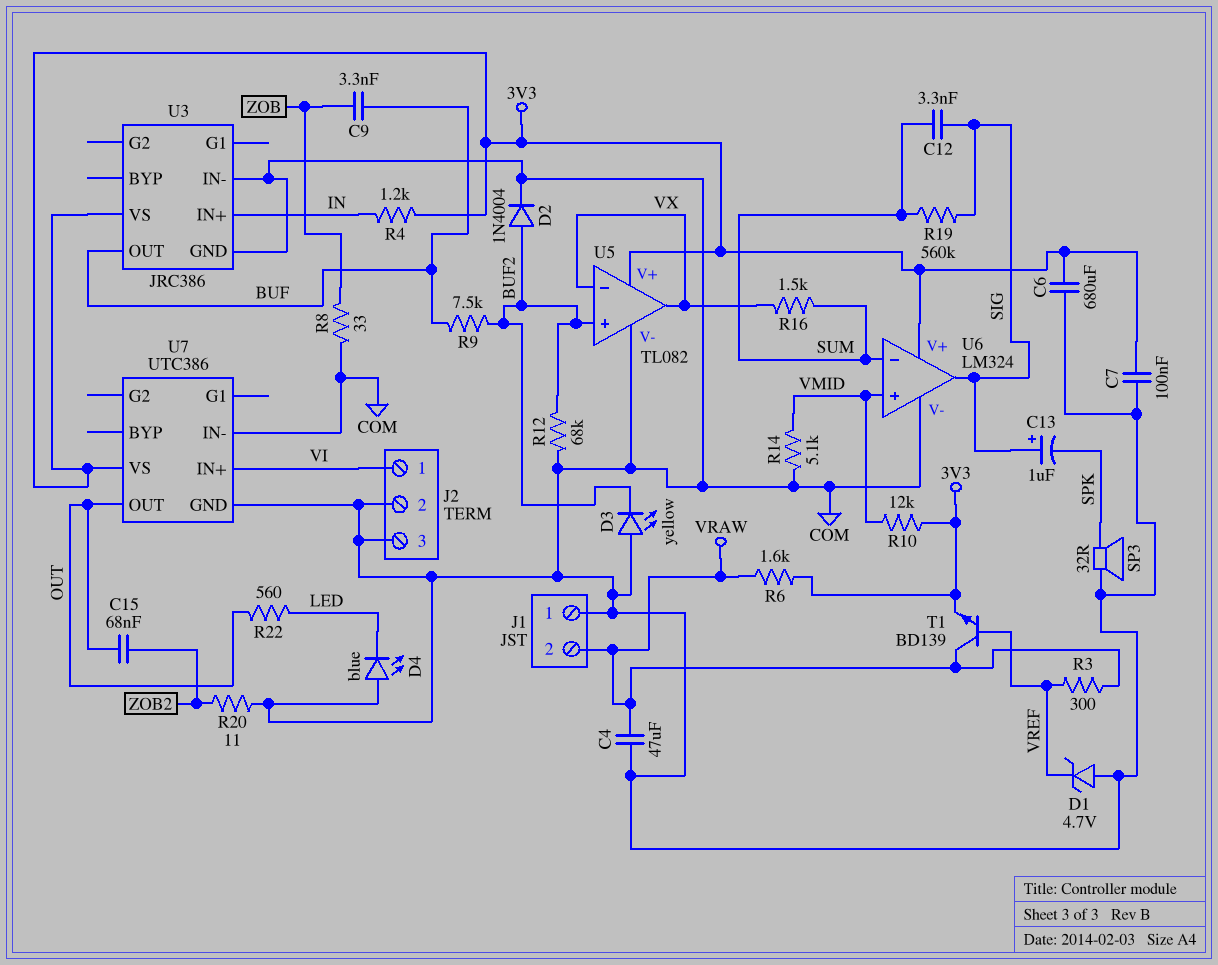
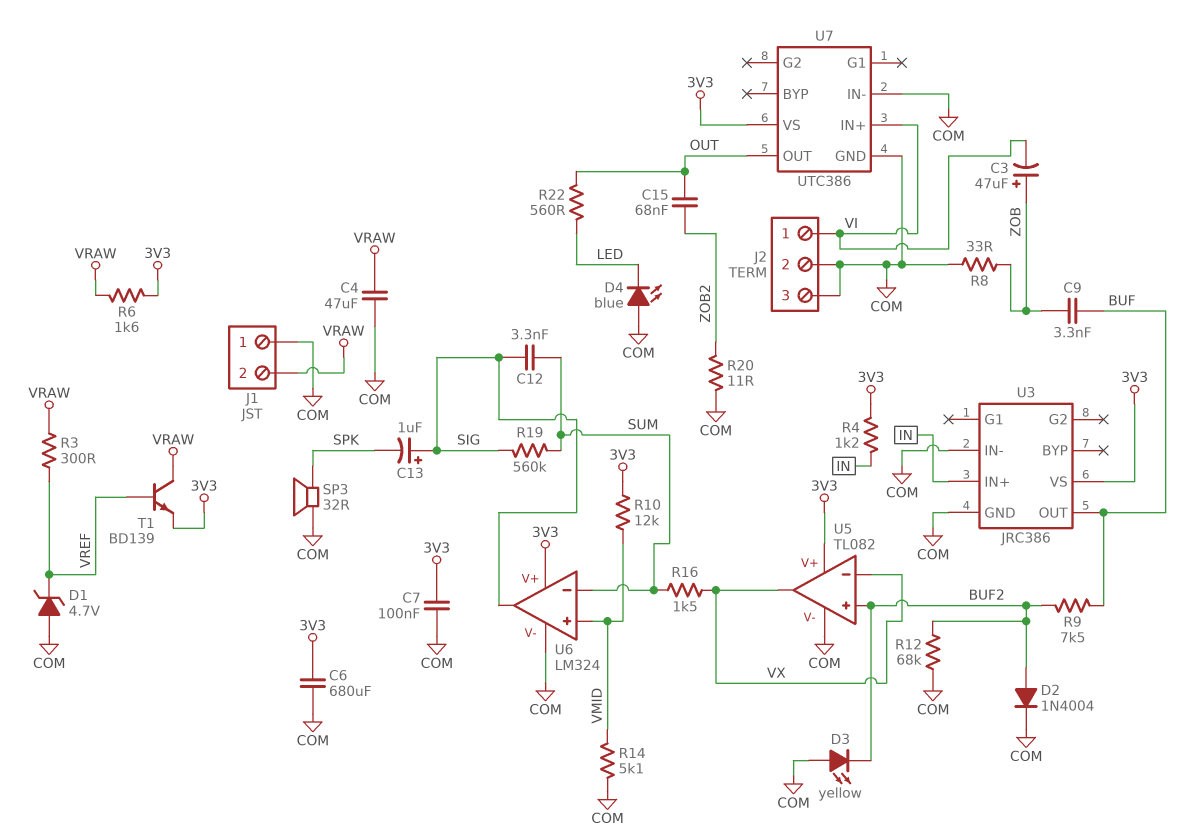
C3: none -> 47uF (plus ZOB, minus VI)

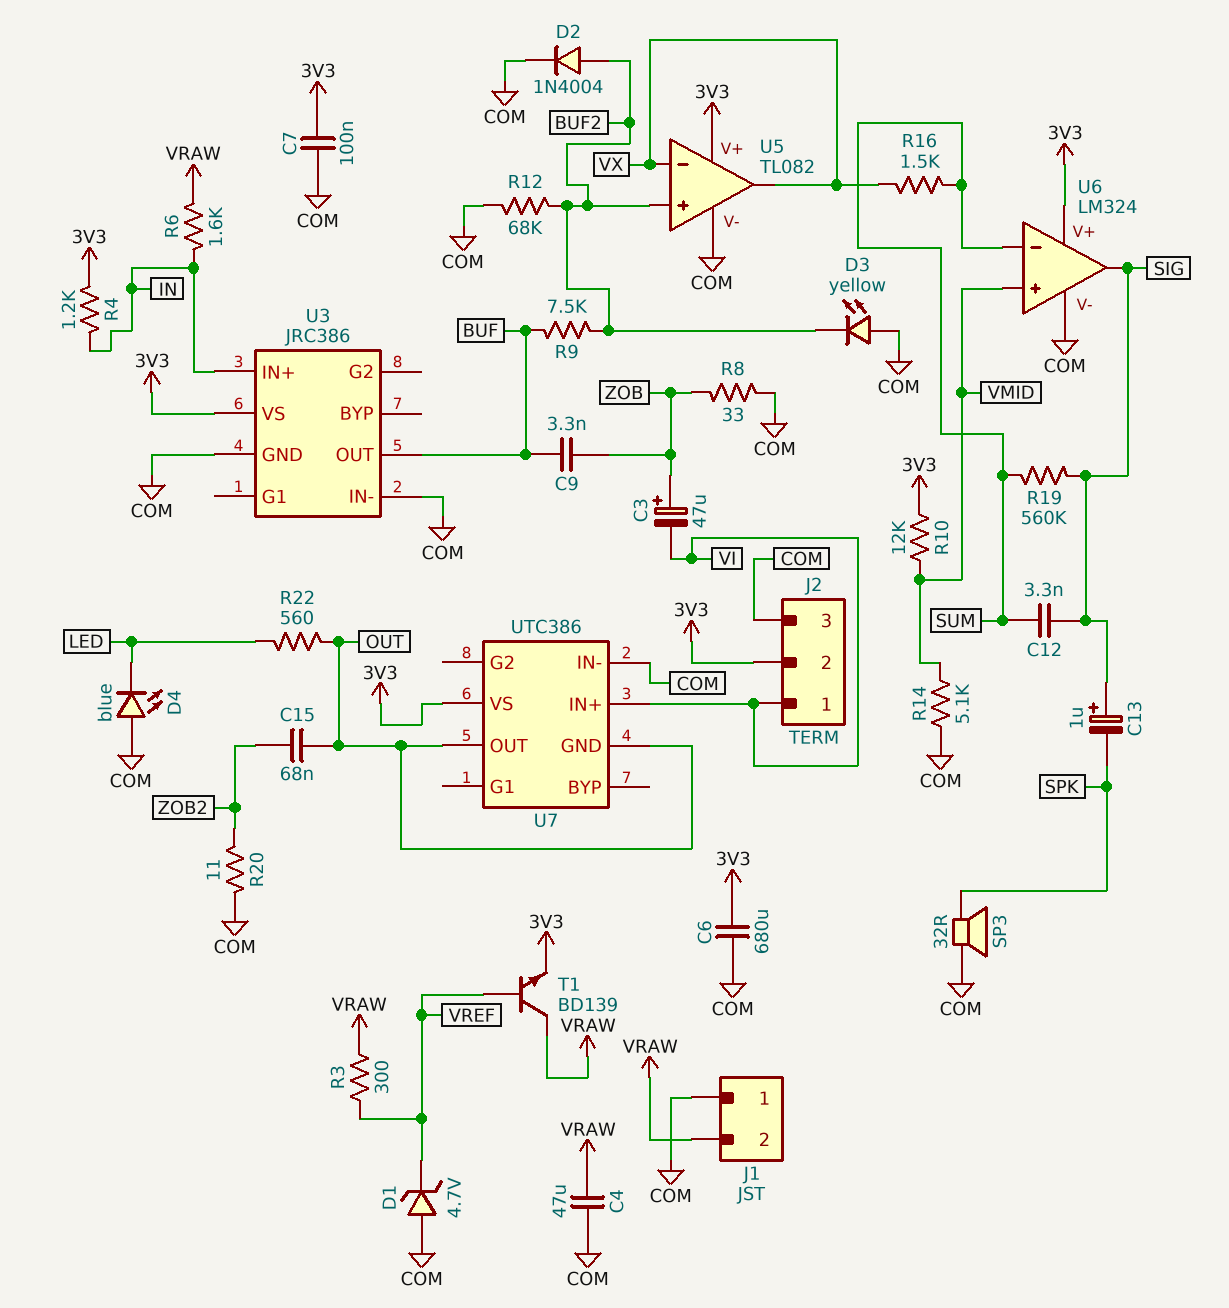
J2 pin 2: COM -> 3V3
R6: 1.6k (3V3, VRAW) -> 1.6k (IN, VRAW)
U7 pin GND: COM -> OUT

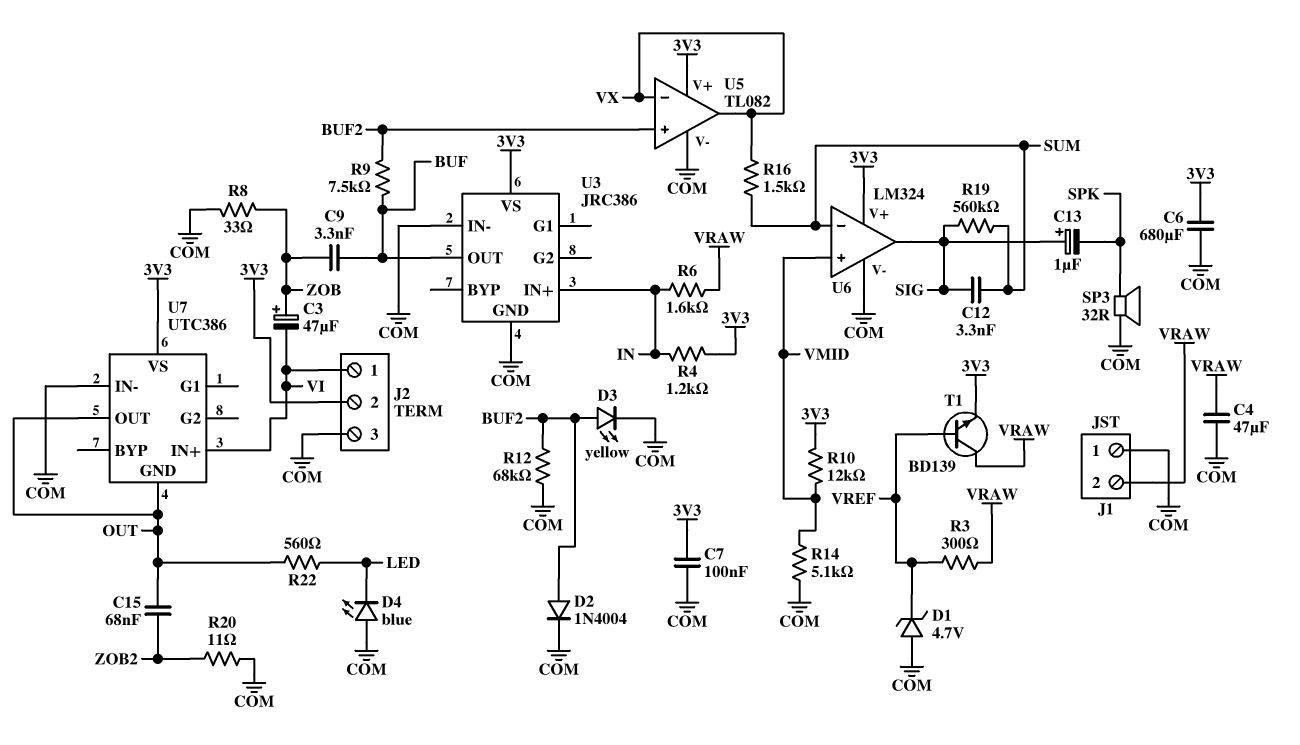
D3: LED yellow (A COM, K BUF2) -> LED yellow (A BUF2, K COM)

